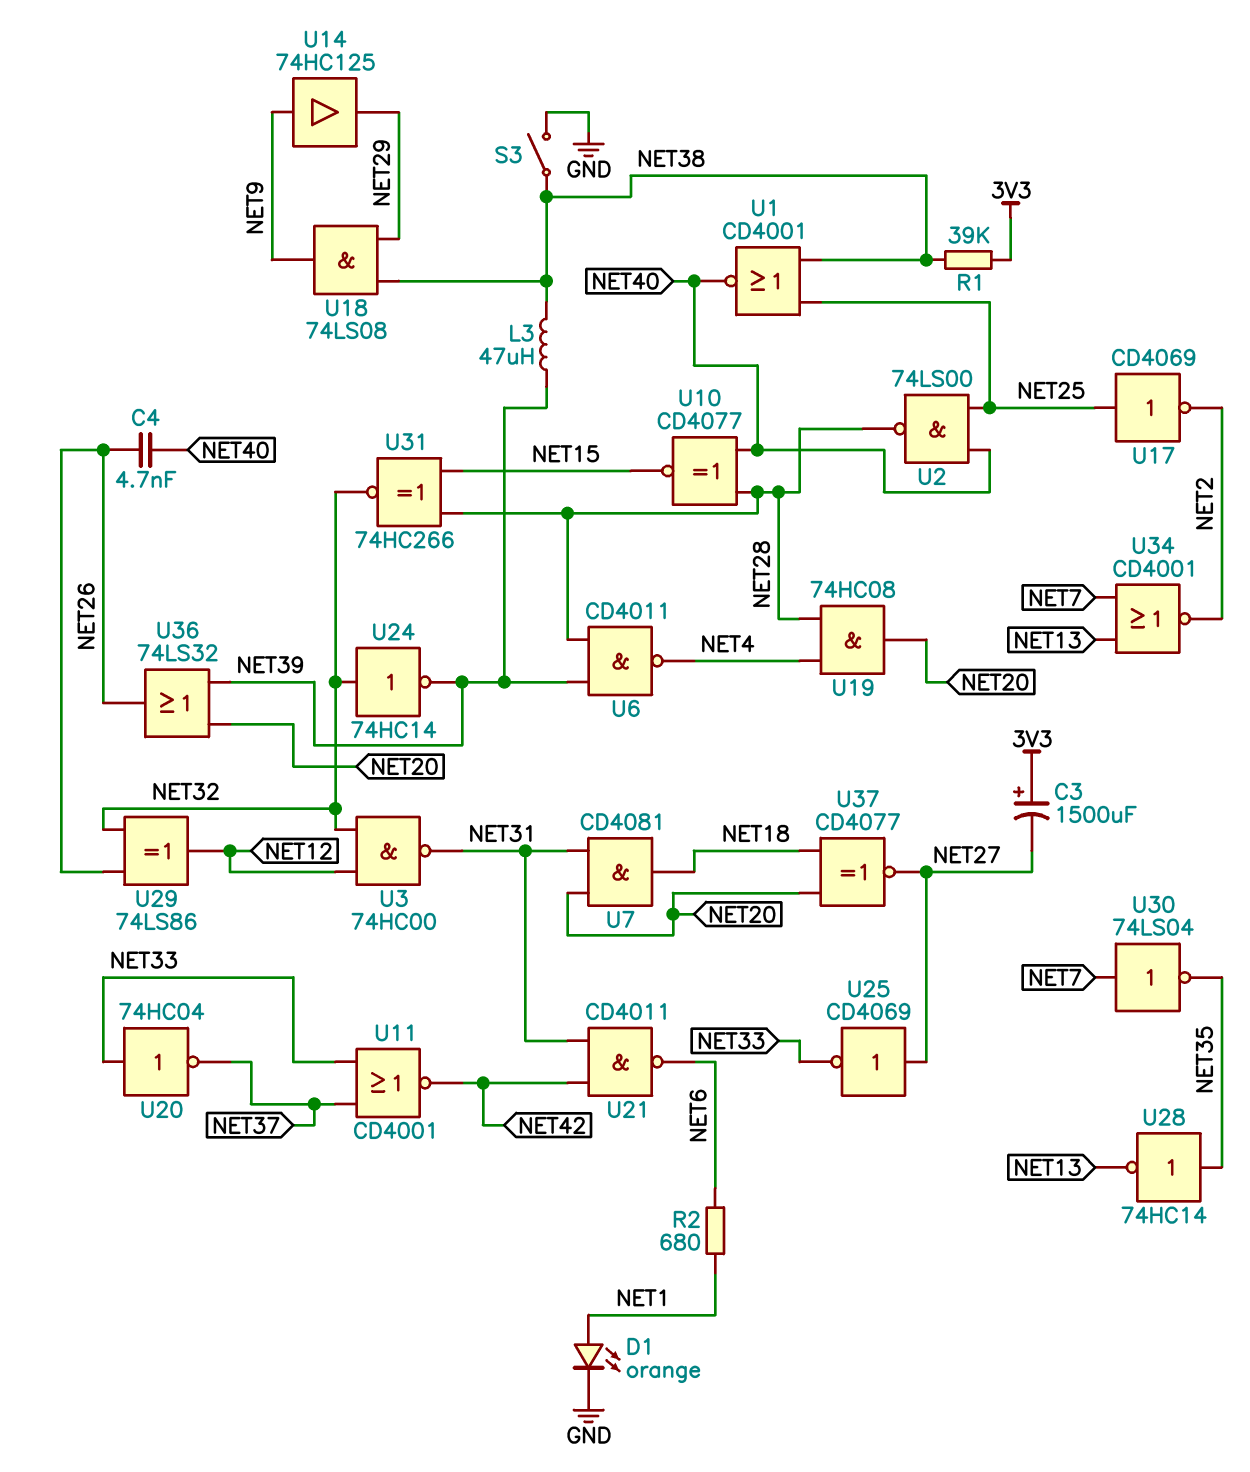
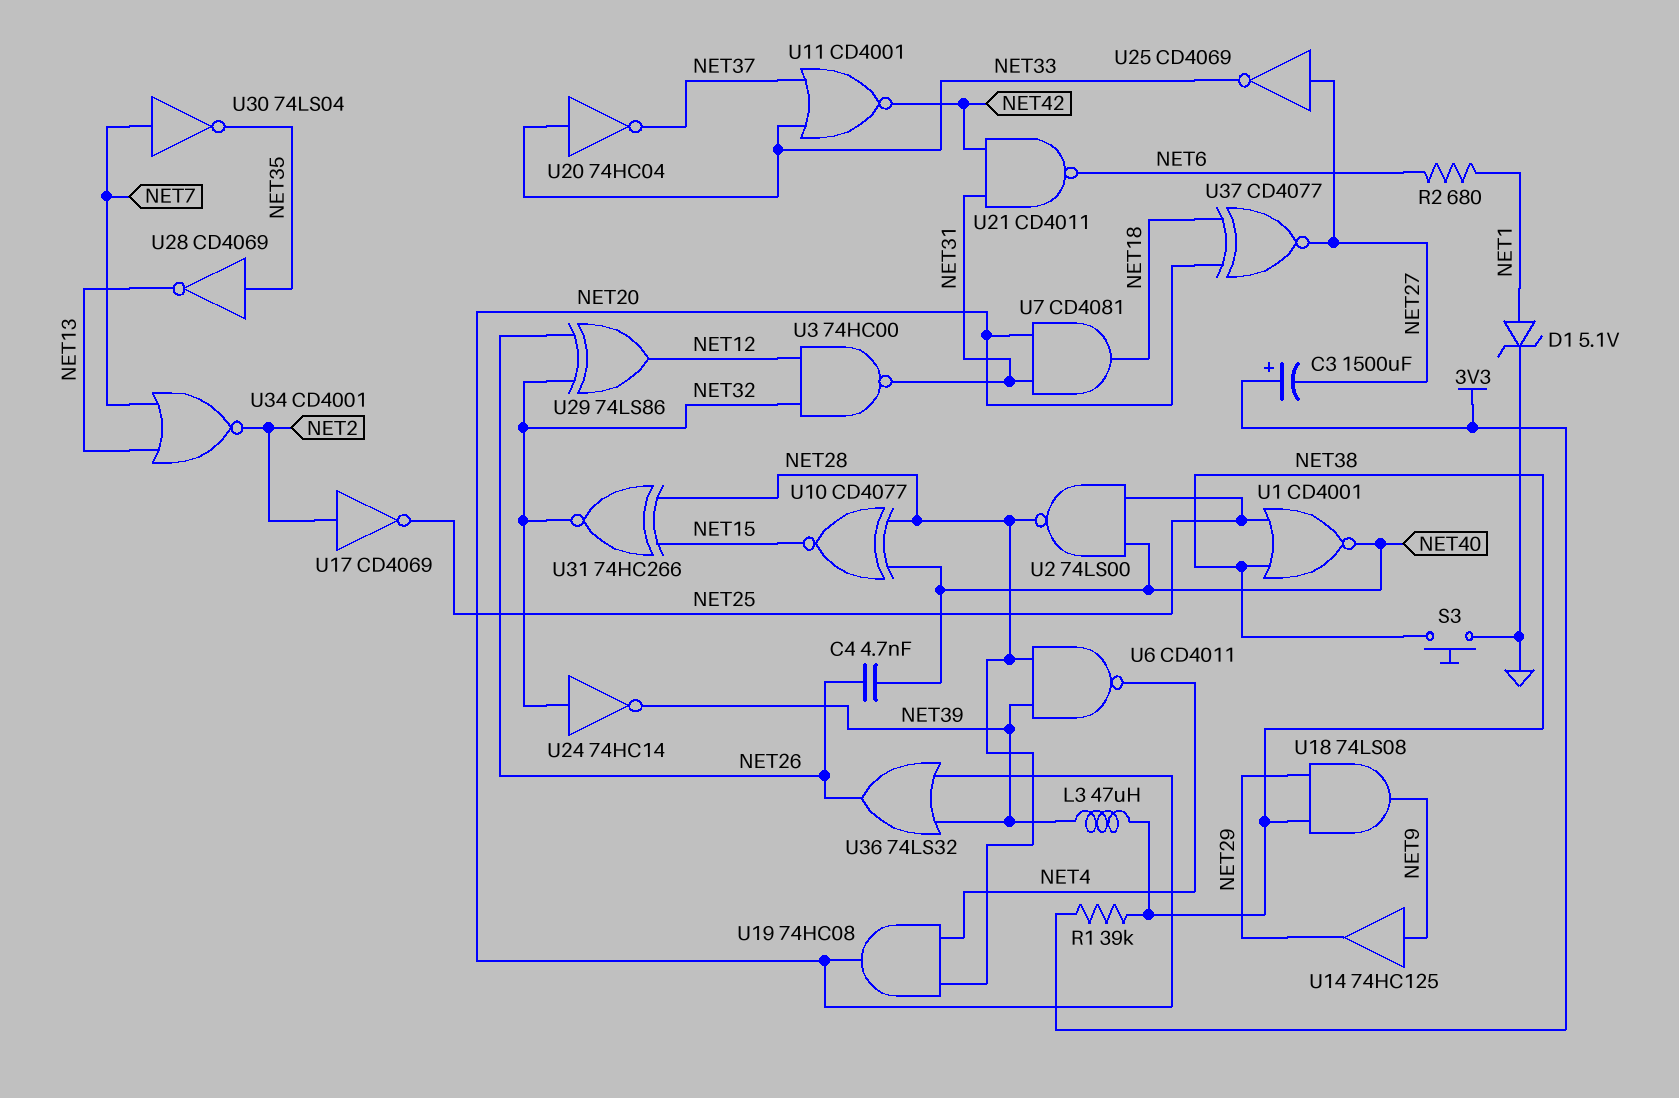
D1: LED orange (A NET1, K GND) -> zener 5.1V (A NET1, K GND)
S3: switch (GND, NET38) -> button (GND, NET38)
U17: NOT CD4069 (in NET25, out NET2) -> NOT CD4069 (in NET2, out NET25)
U28: NOT 74HC14 (in NET35, out NET13) -> NOT CD4069 (in NET35, out NET13)

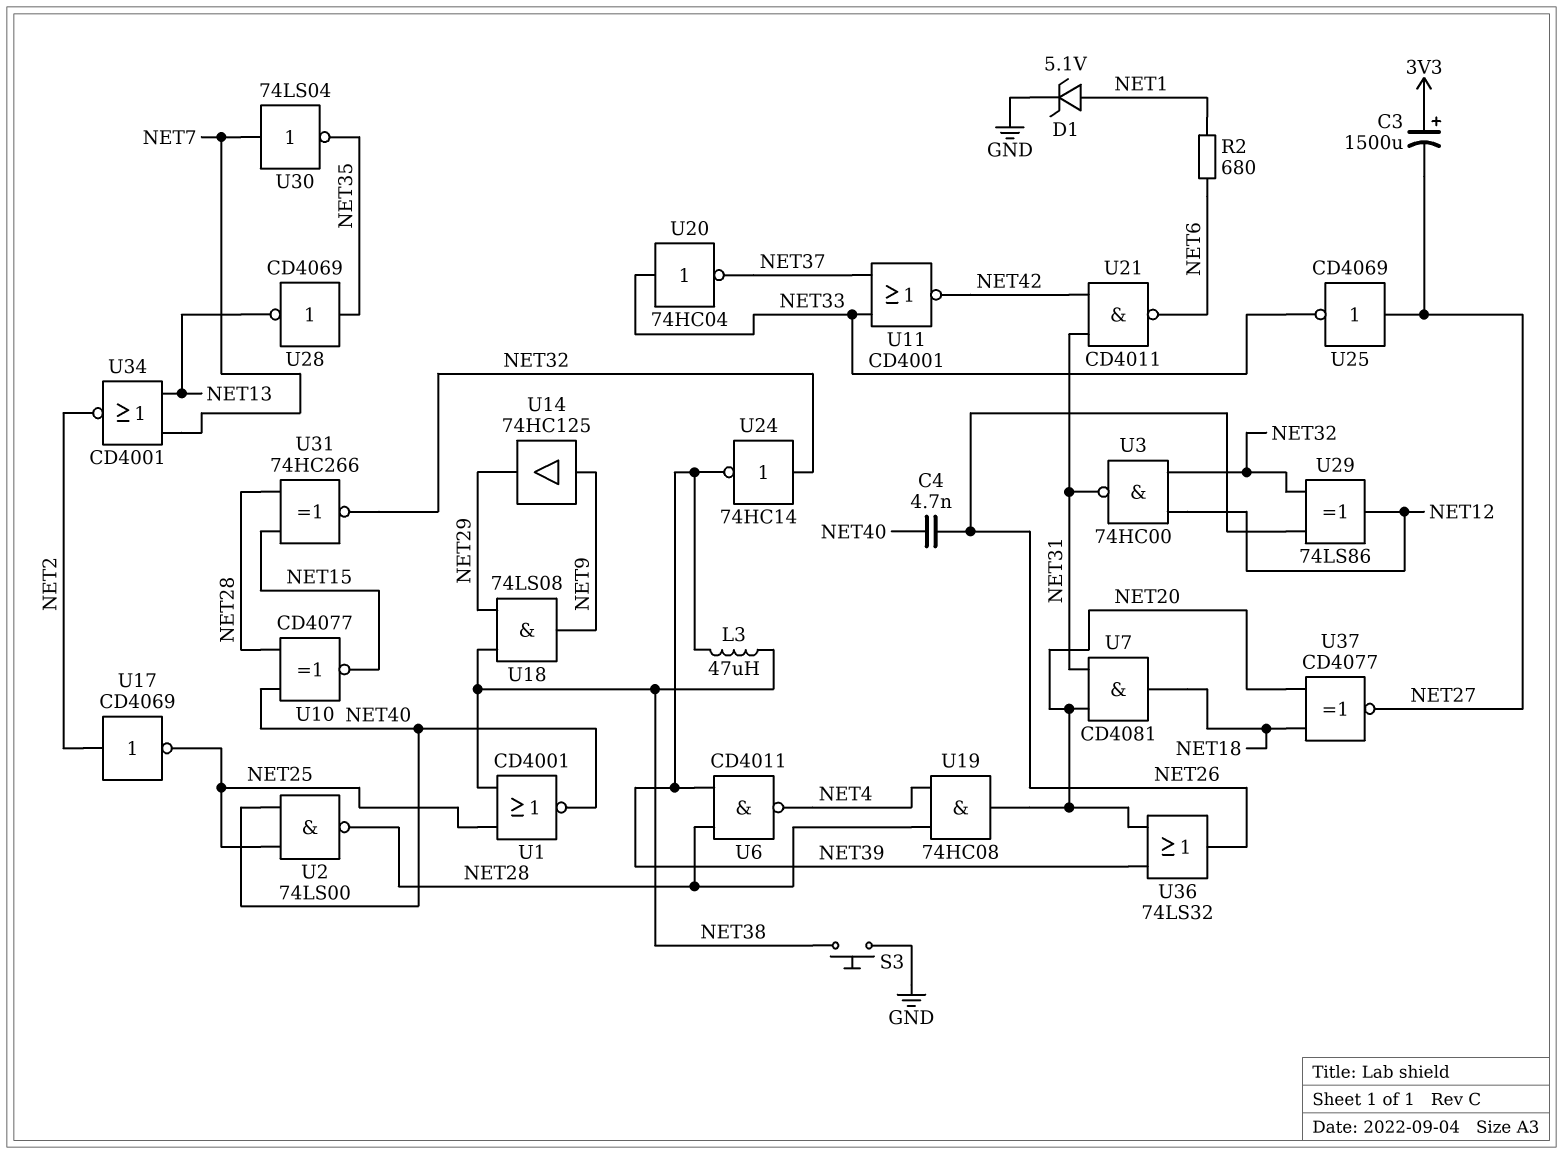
R1: 39k (3V3, NET38) -> none

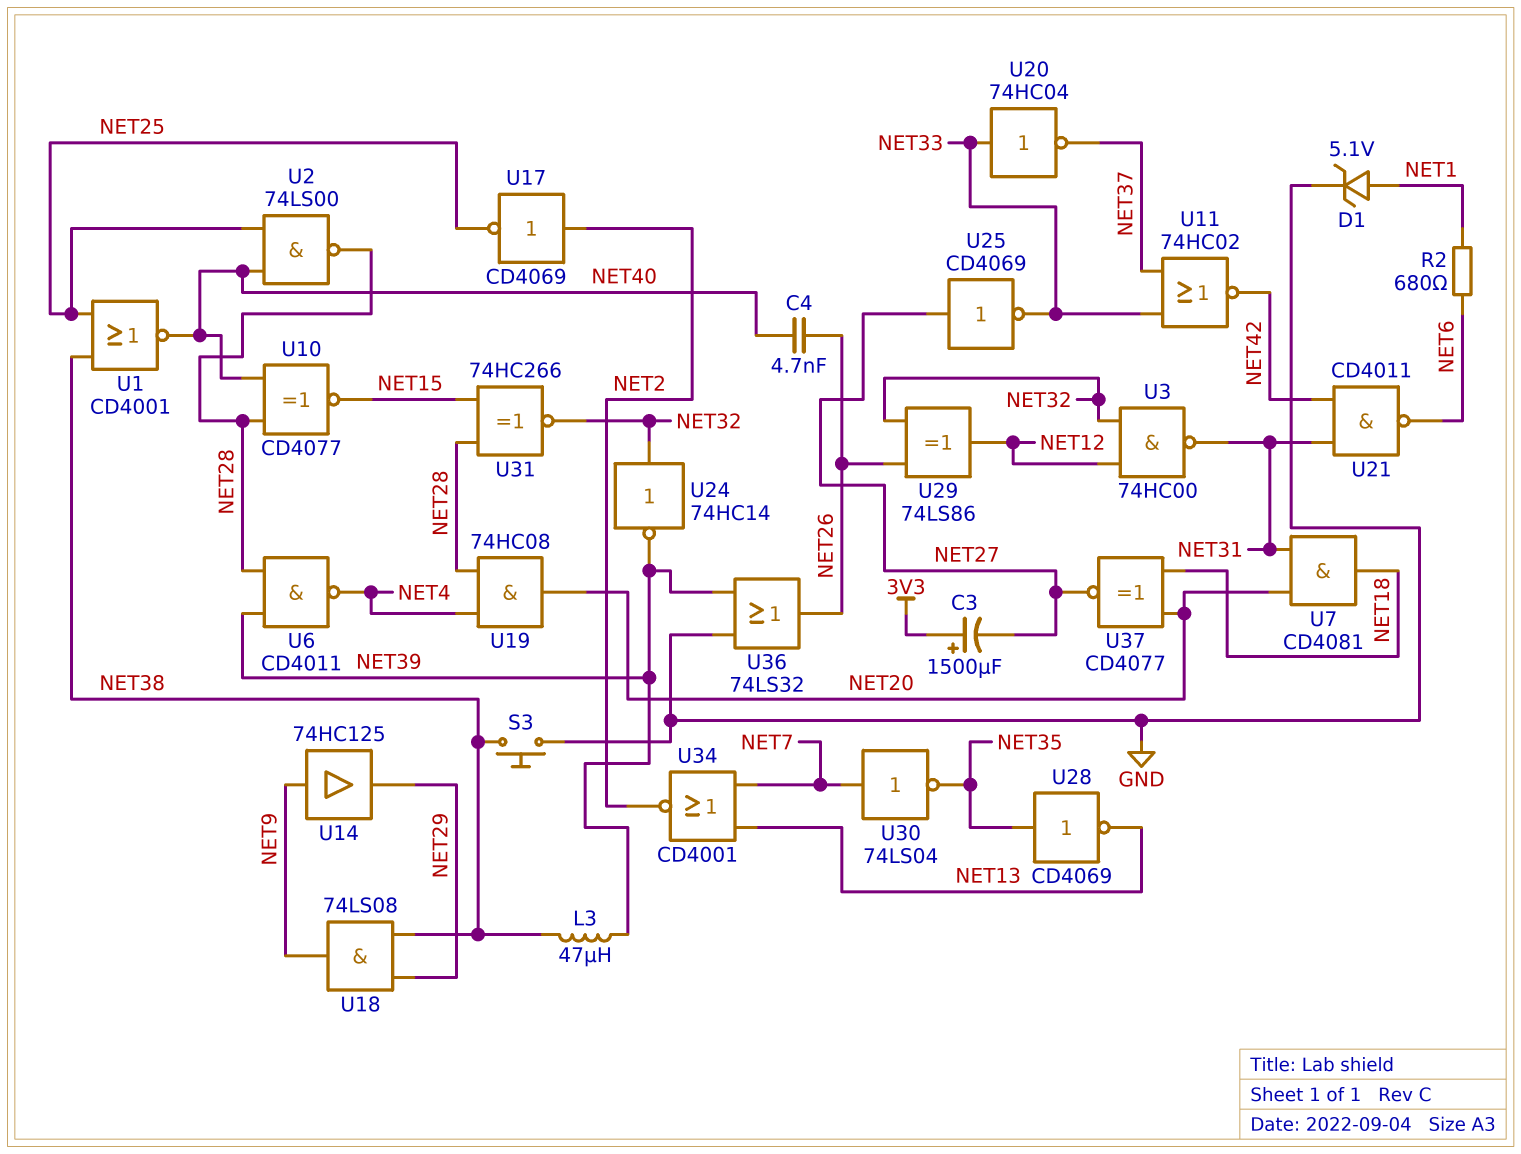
U11: NOR CD4001 (in NET33, in NET37, out NET42) -> NOR 74HC02 (in NET33, in NET37, out NET42)
U36: OR 74LS32 (in NET20, in NET39, out NET26) -> OR 74LS32 (in GND, in NET39, out NET26)

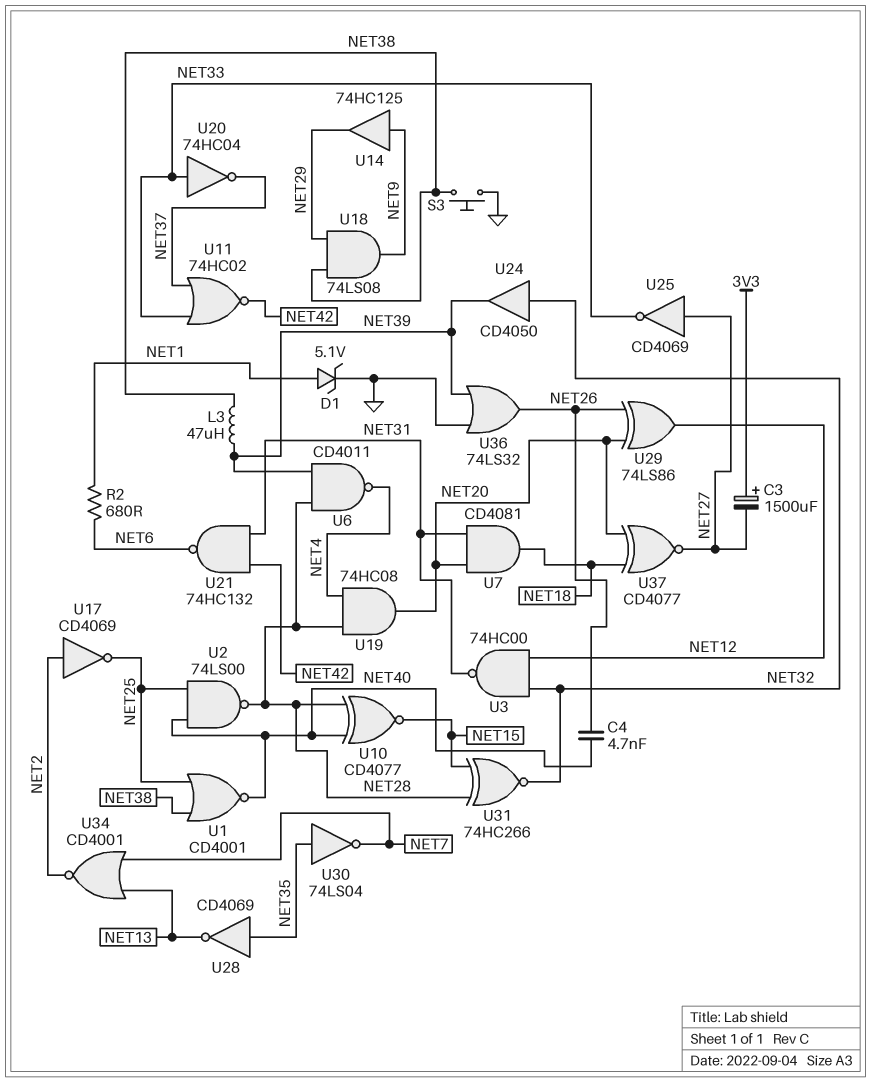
U21: NAND CD4011 (in NET31, in NET42, out NET6) -> NAND 74HC132 (in NET31, in NET42, out NET6)
U24: NOT 74HC14 (in NET32, out NET39) -> buffer CD4050 (in NET32, out NET39)
U29: XOR 74LS86 (in NET26, in NET32, out NET12) -> XOR 74LS86 (in NET20, in NET26, out NET12)
U30: NOT 74LS04 (in NET7, out NET35) -> NOT 74LS04 (in NET35, out NET7)

